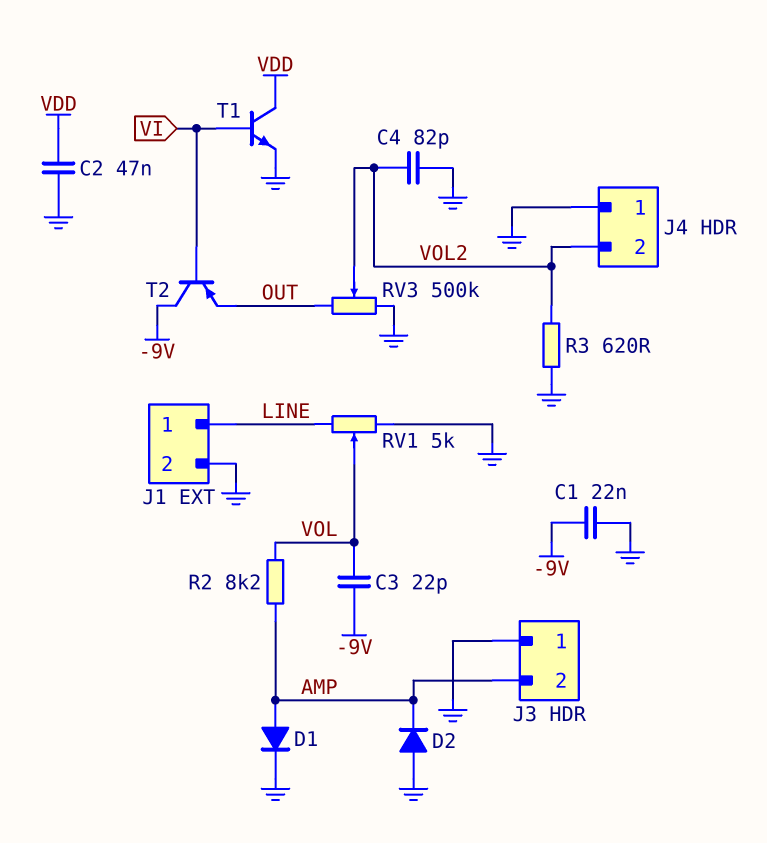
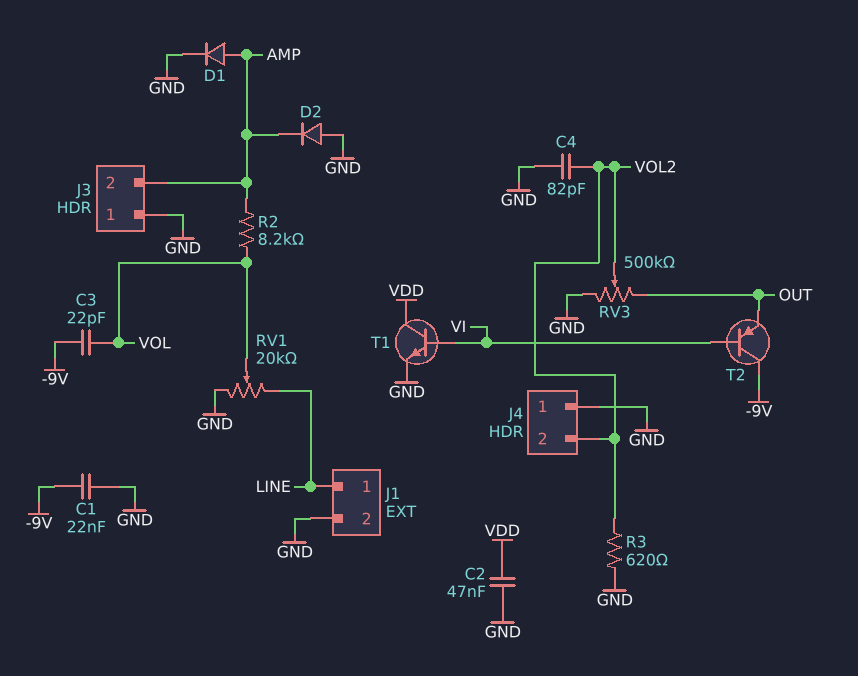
RV1: 5k (GND, LINE, wiper VOL) -> 20k (GND, LINE, wiper VOL)

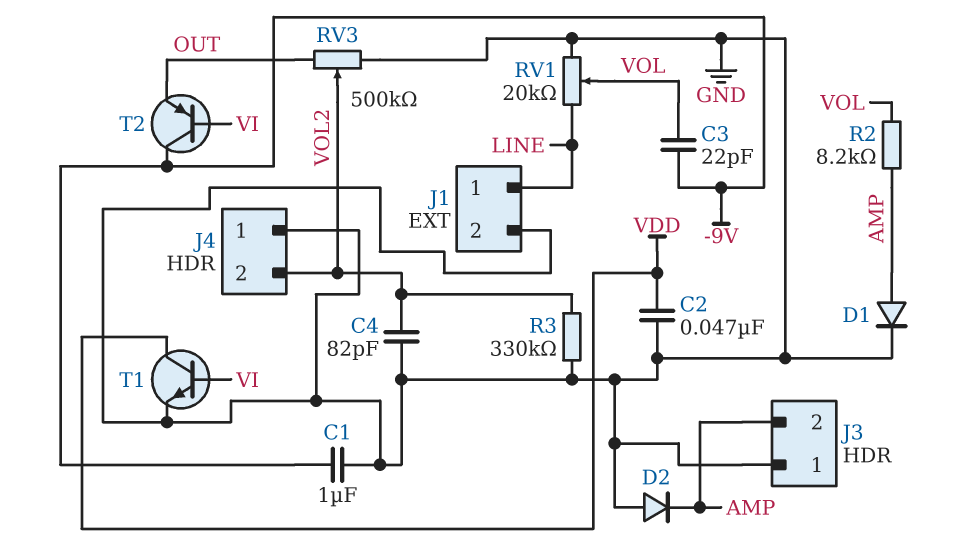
C1: 22nF (-9V, GND) -> 1uF (-9V, GND)
R3: 620 (GND, VOL2) -> 330k (GND, VOL2)

